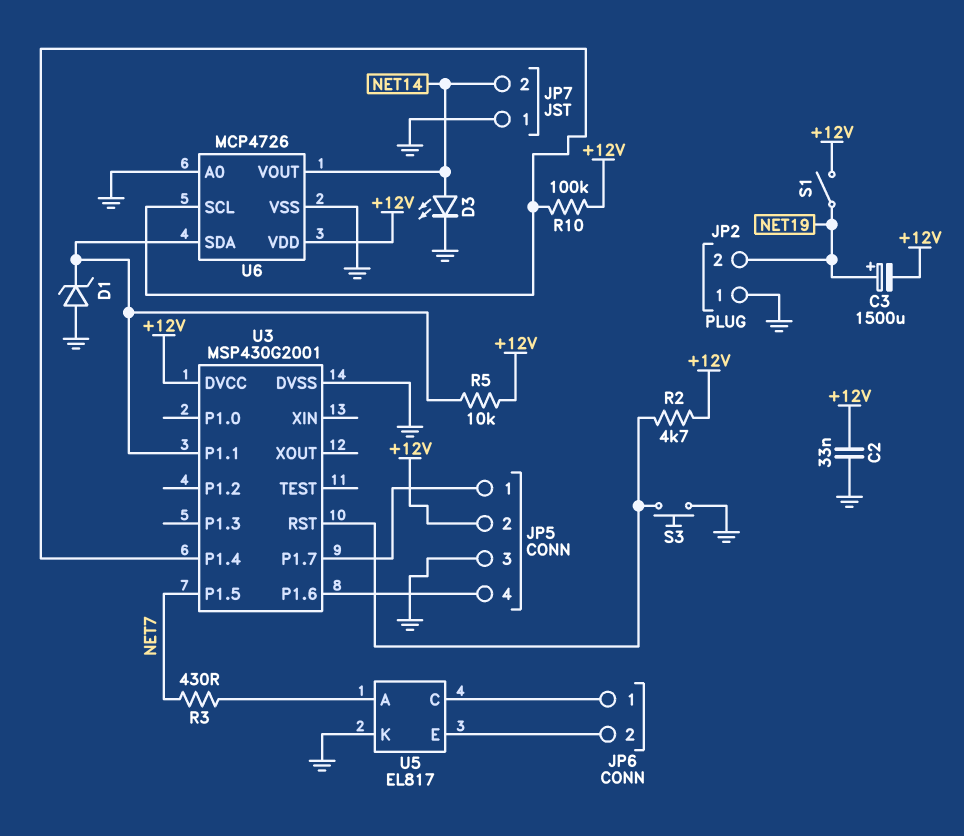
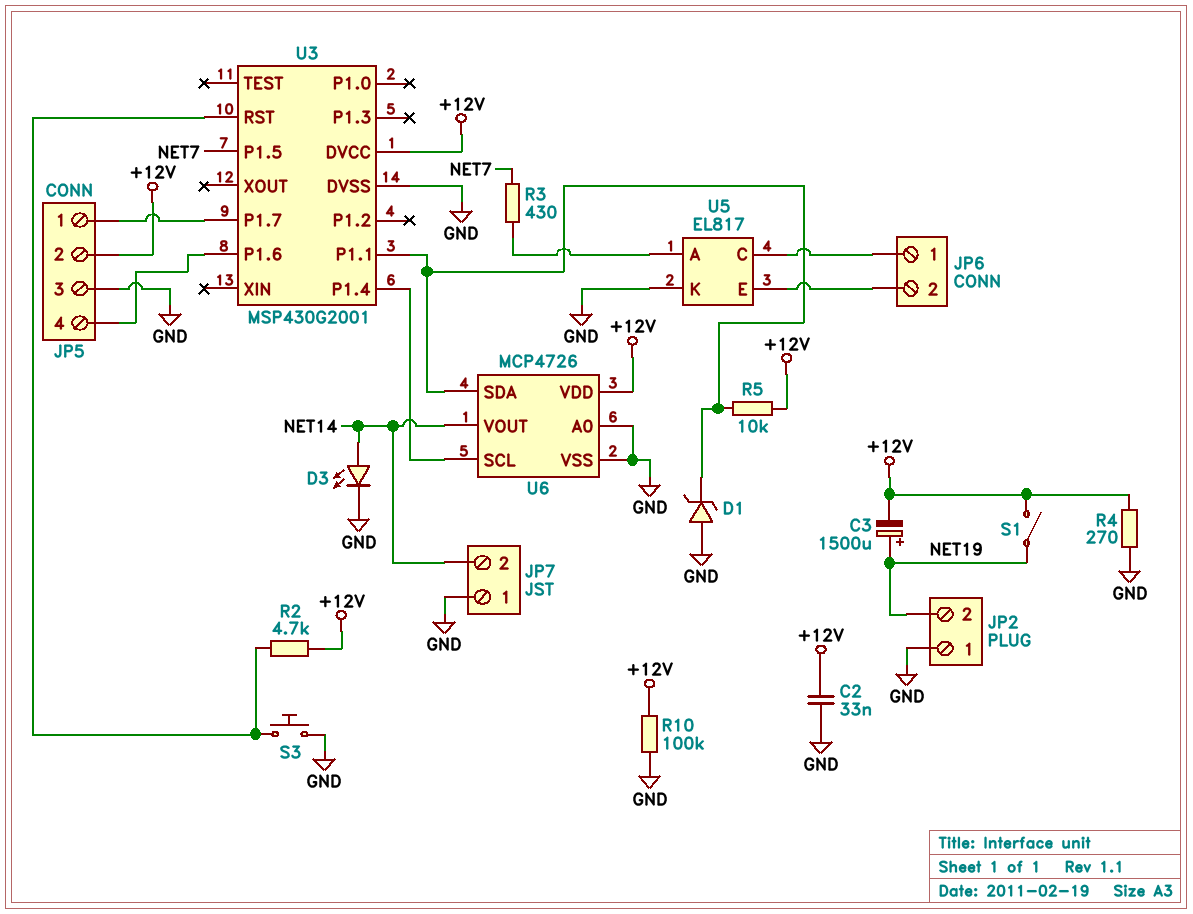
R4: none -> 270 (+12V, GND)
R10: 100k (+12V, U3/P1.4) -> 100k (+12V, GND)

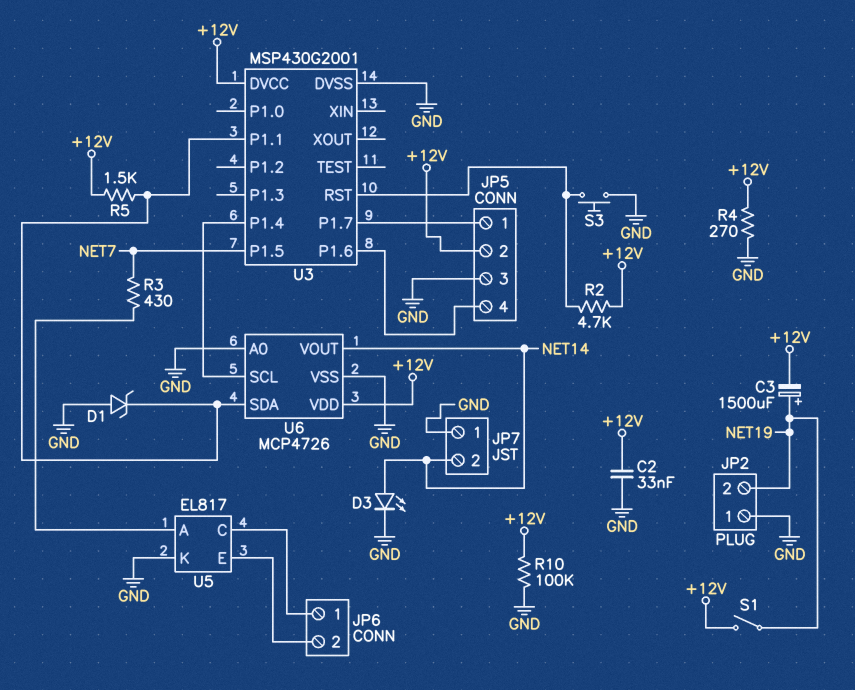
R5: 10k (+12V, U3/P1.1) -> 1.5k (+12V, U3/P1.1)

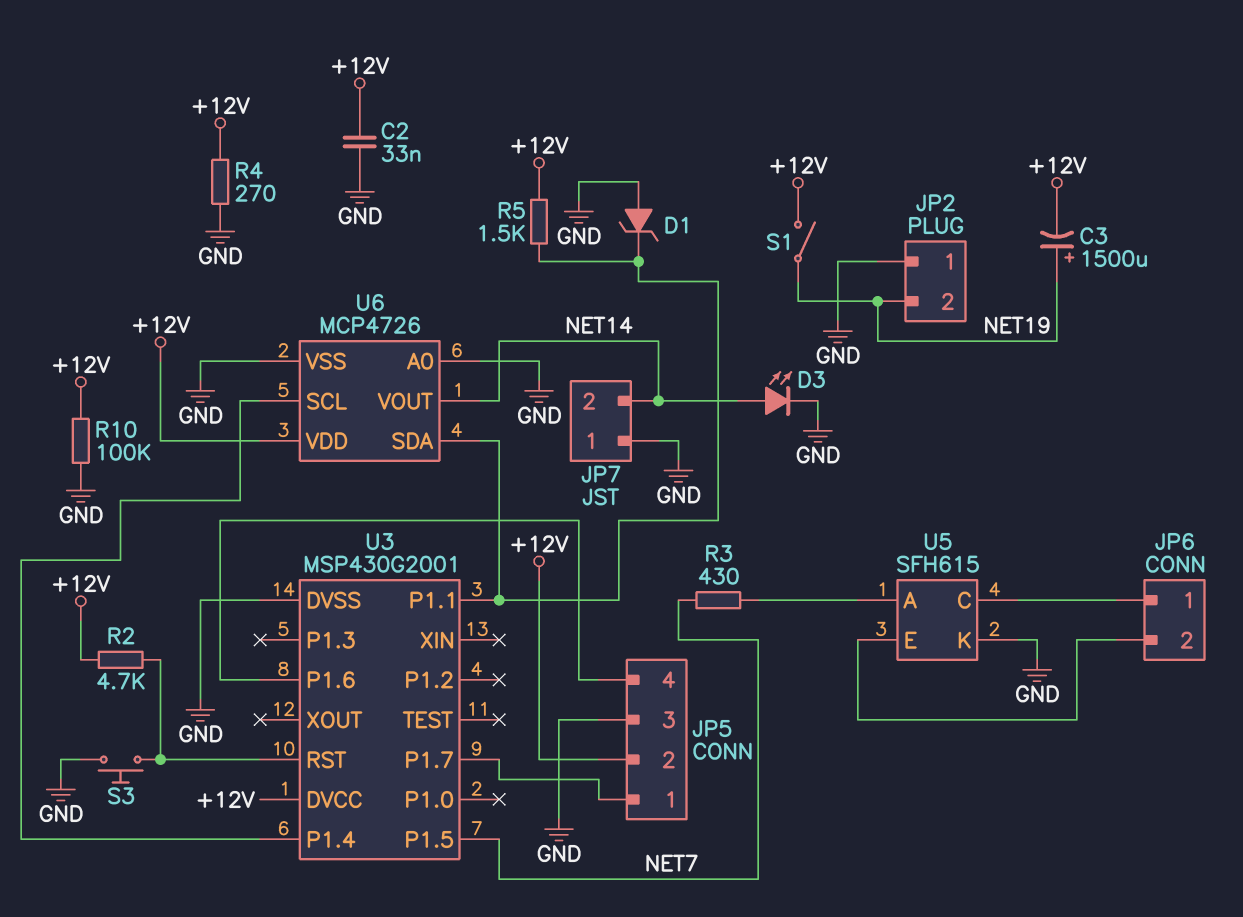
U5: EL817 -> SFH615

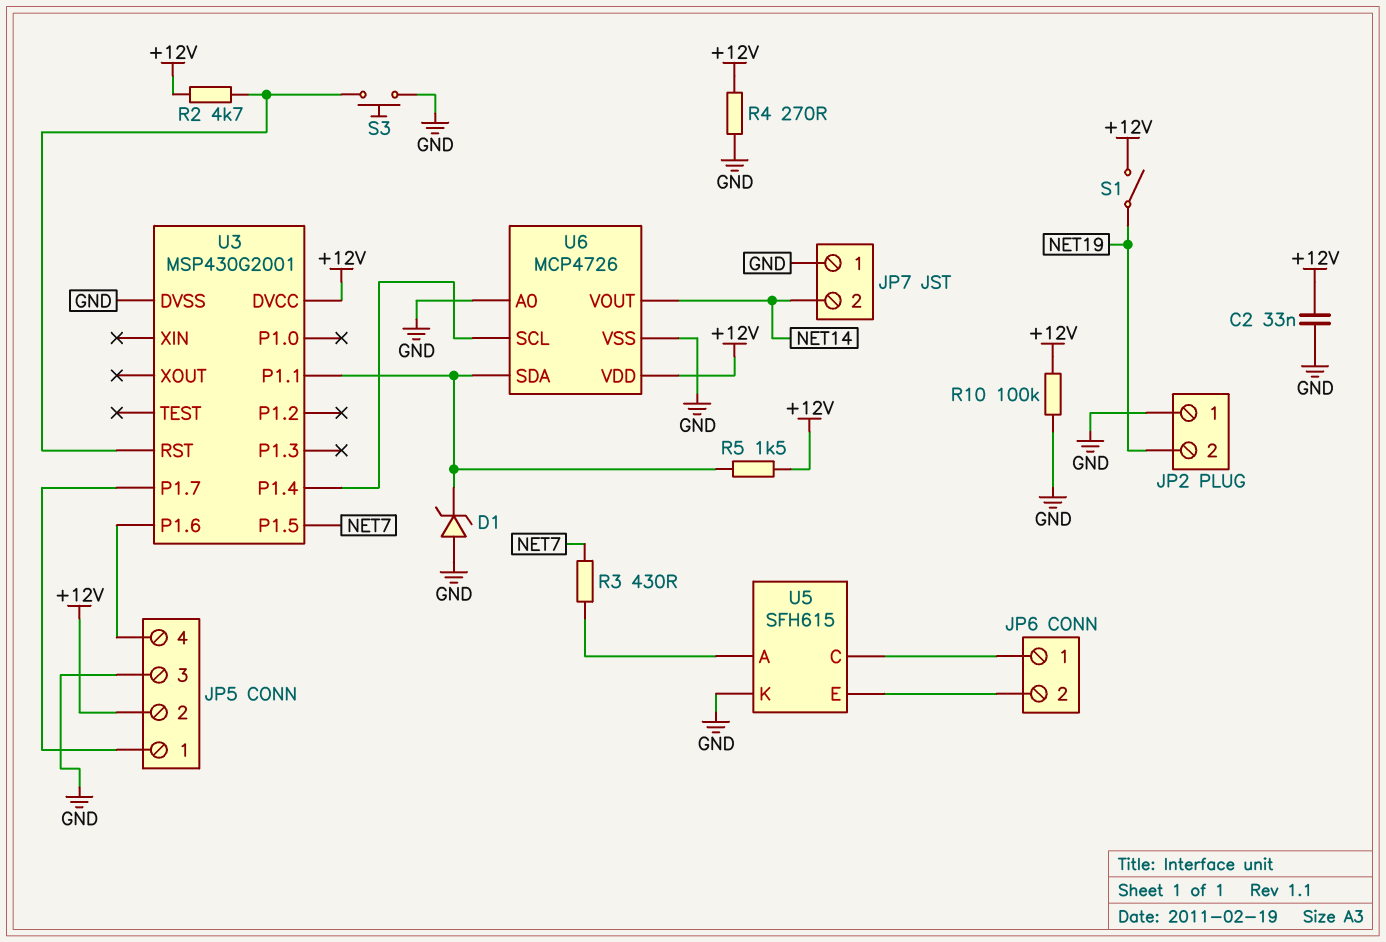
C3: 1500uF (plus NET19, minus +12V) -> none
D3: LED (A NET14, K GND) -> none

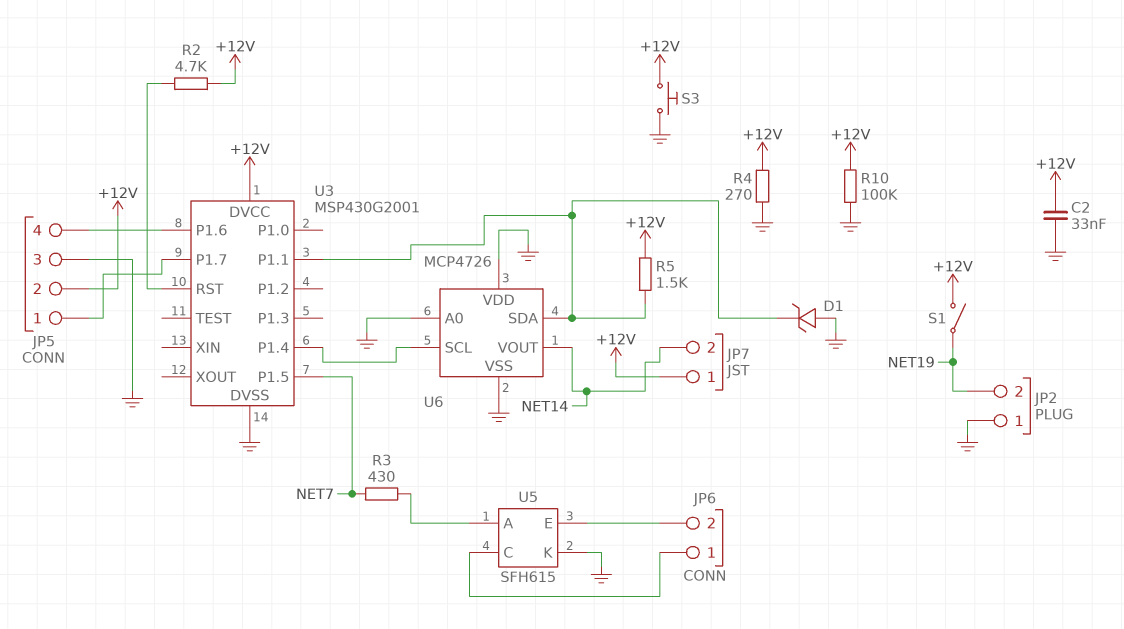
JP7 pin 1: GND -> +12V
S3: button (GND, U3/RST) -> button (+12V, GND)
U6 pin VDD: +12V -> GND

